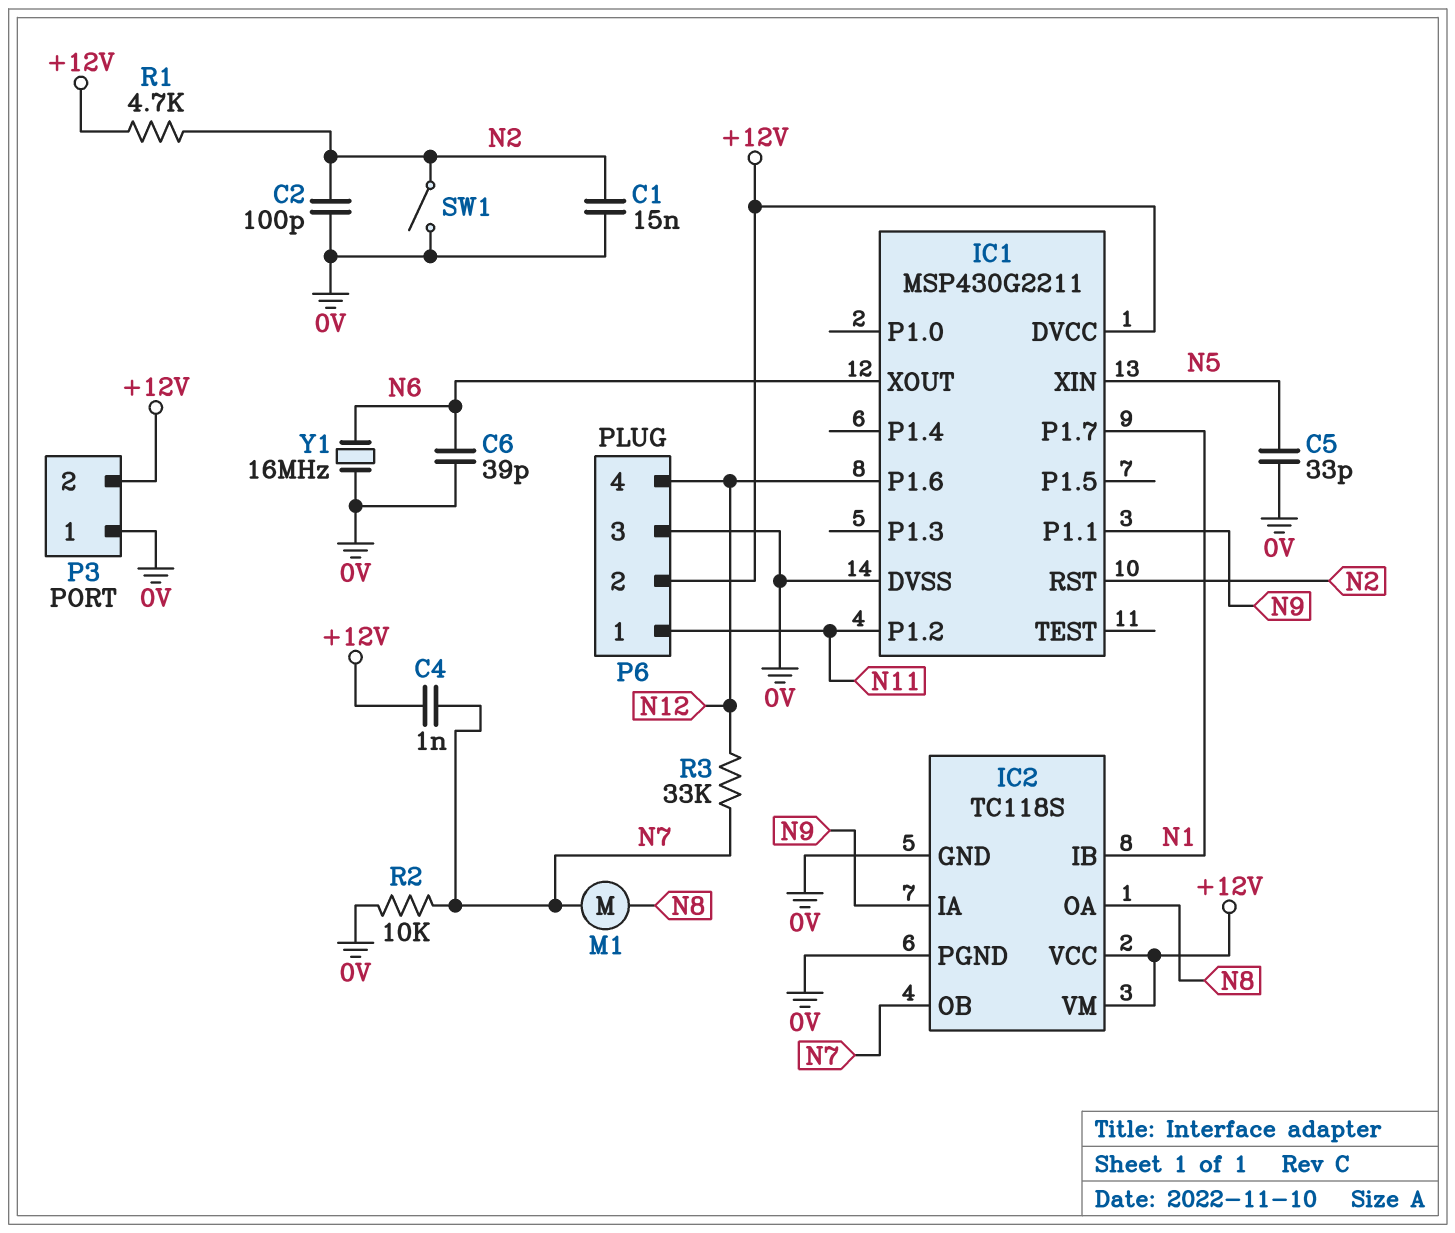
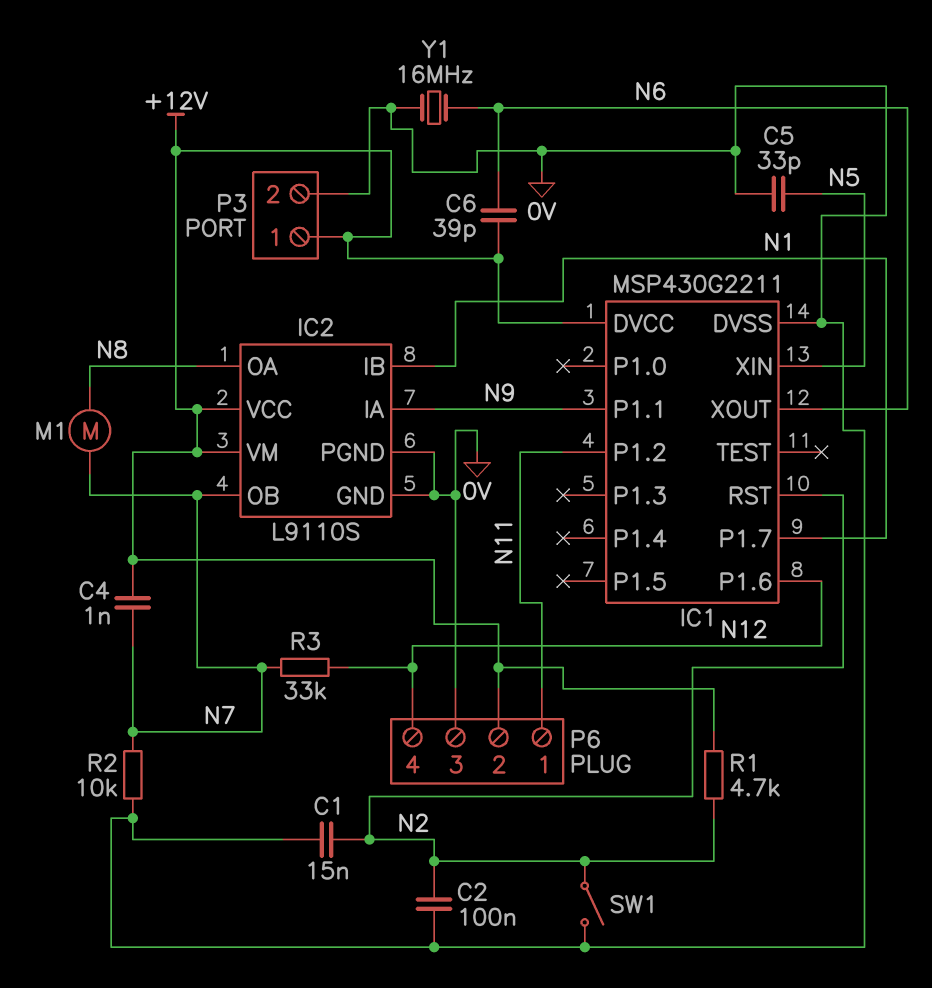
C2: 100pF (0V, N2) -> 100nF (0V, N2)
C6: 39pF (0V, N6) -> 39pF (+12V, N6)
IC2: TC118S -> L9110S
P3 pin 1: 0V -> +12V
P3 pin 2: +12V -> 0V

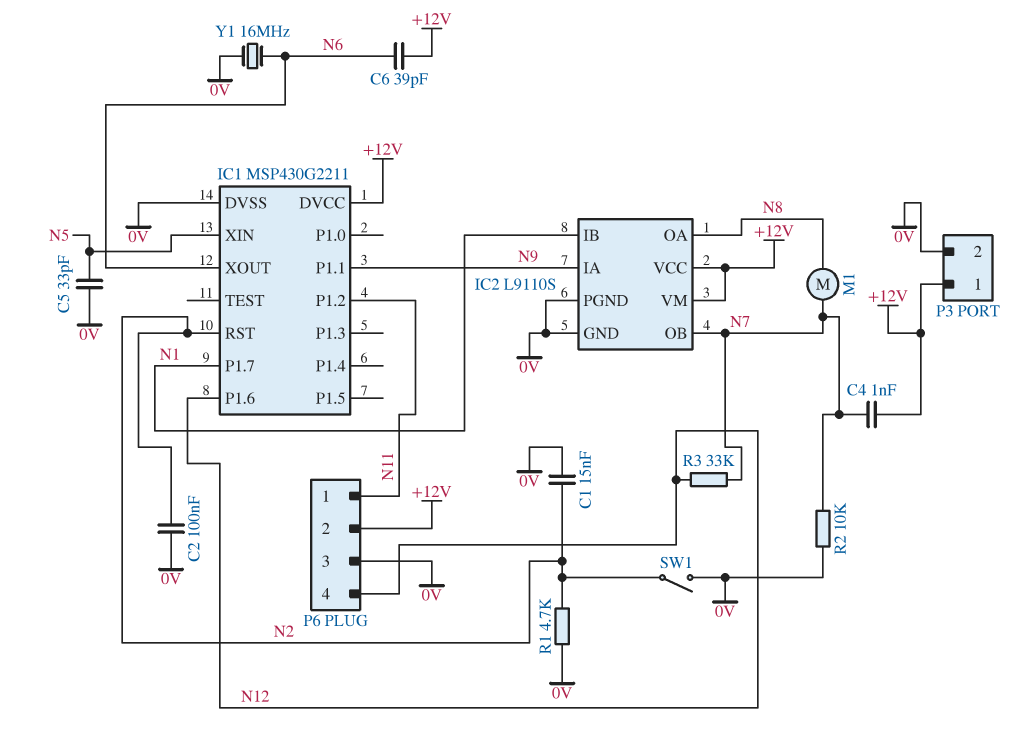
R1: 4.7k (+12V, N2) -> 4.7k (0V, N2)

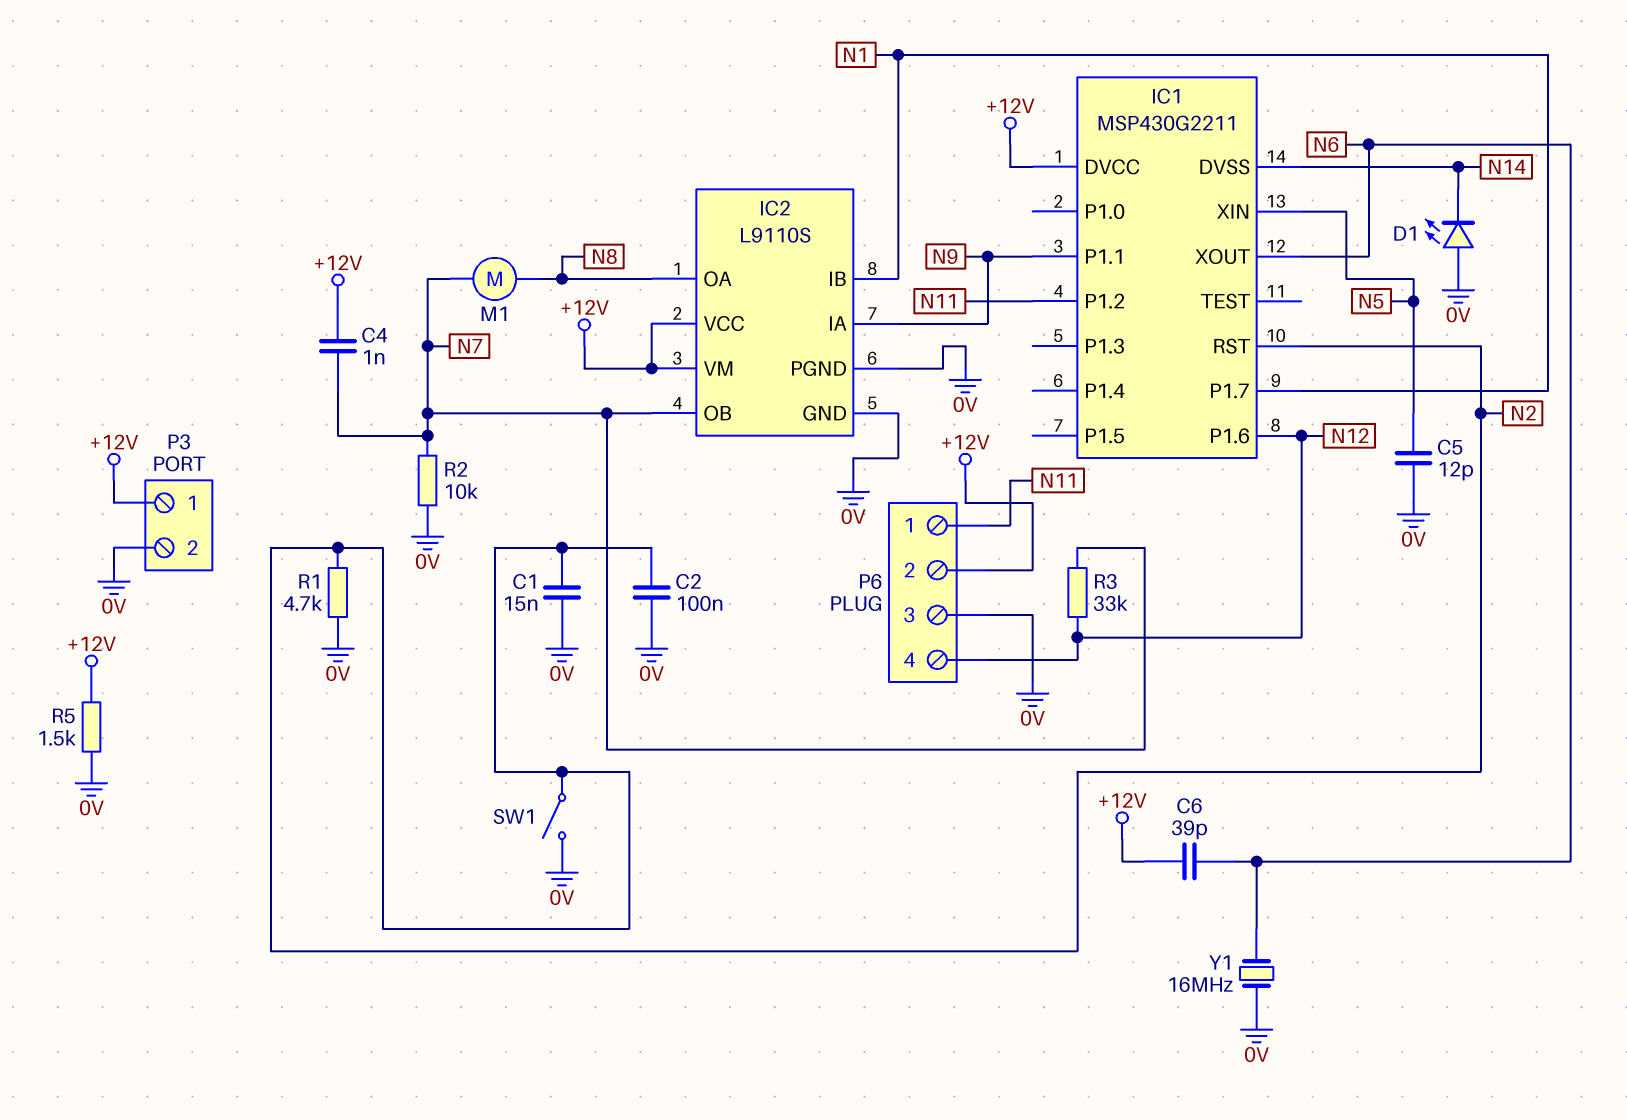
C5: 33pF (0V, N5) -> 12pF (0V, N5)
D1: none -> LED (A 0V, K N14)
IC1 pin DVSS: 0V -> N14
R5: none -> 1.5k (+12V, 0V)

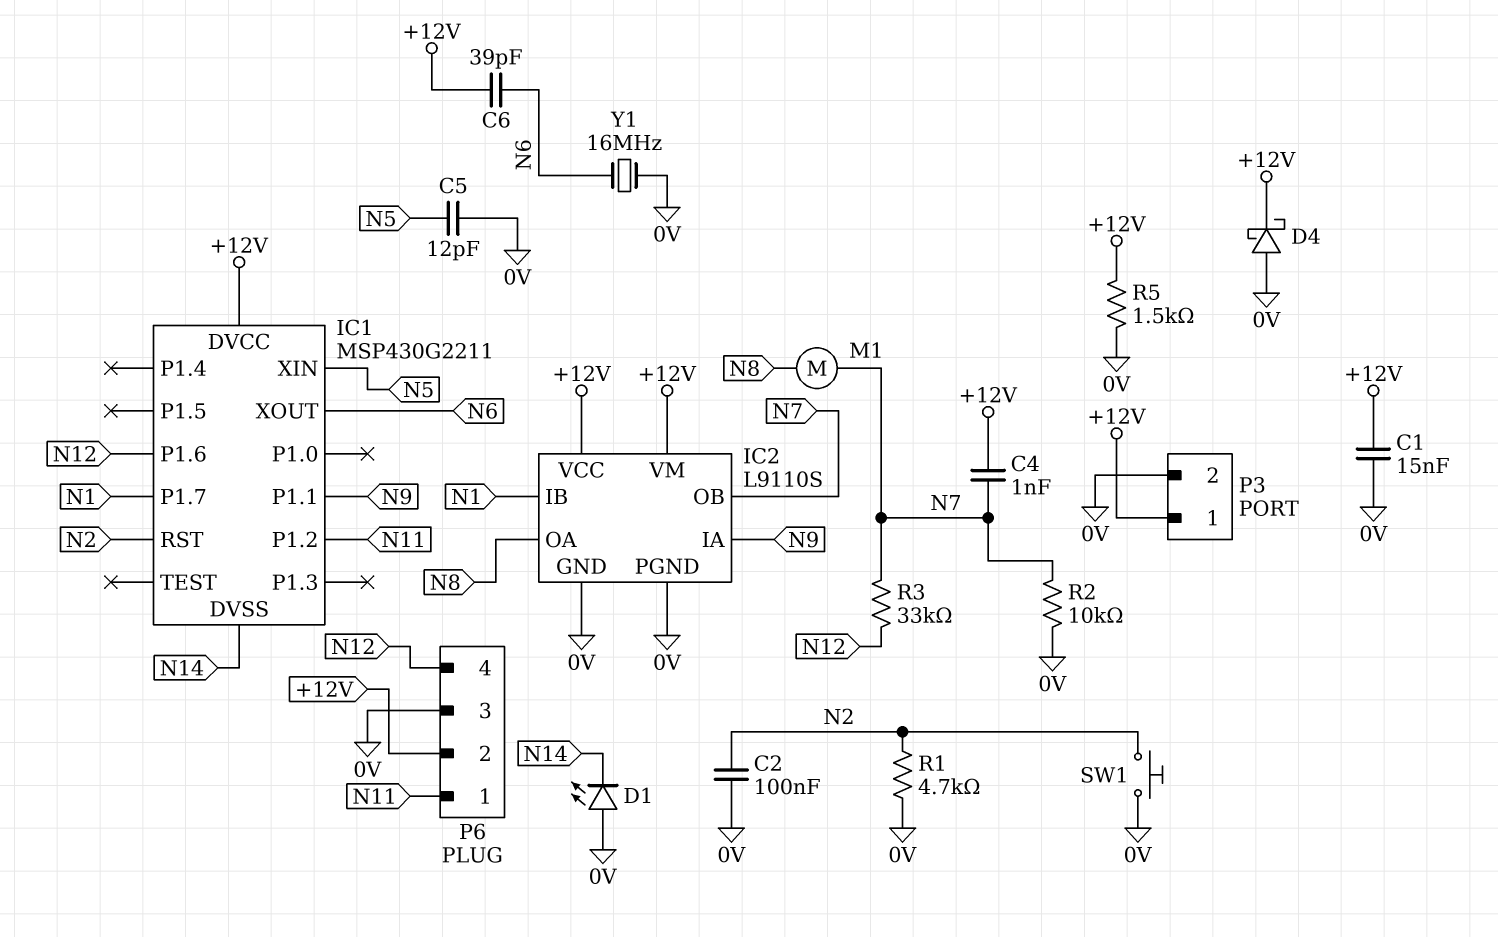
C1: 15nF (0V, N2) -> 15nF (+12V, 0V)
D4: none -> schottky (A 0V, K +12V)
SW1: switch (0V, N2) -> button (0V, N2)

